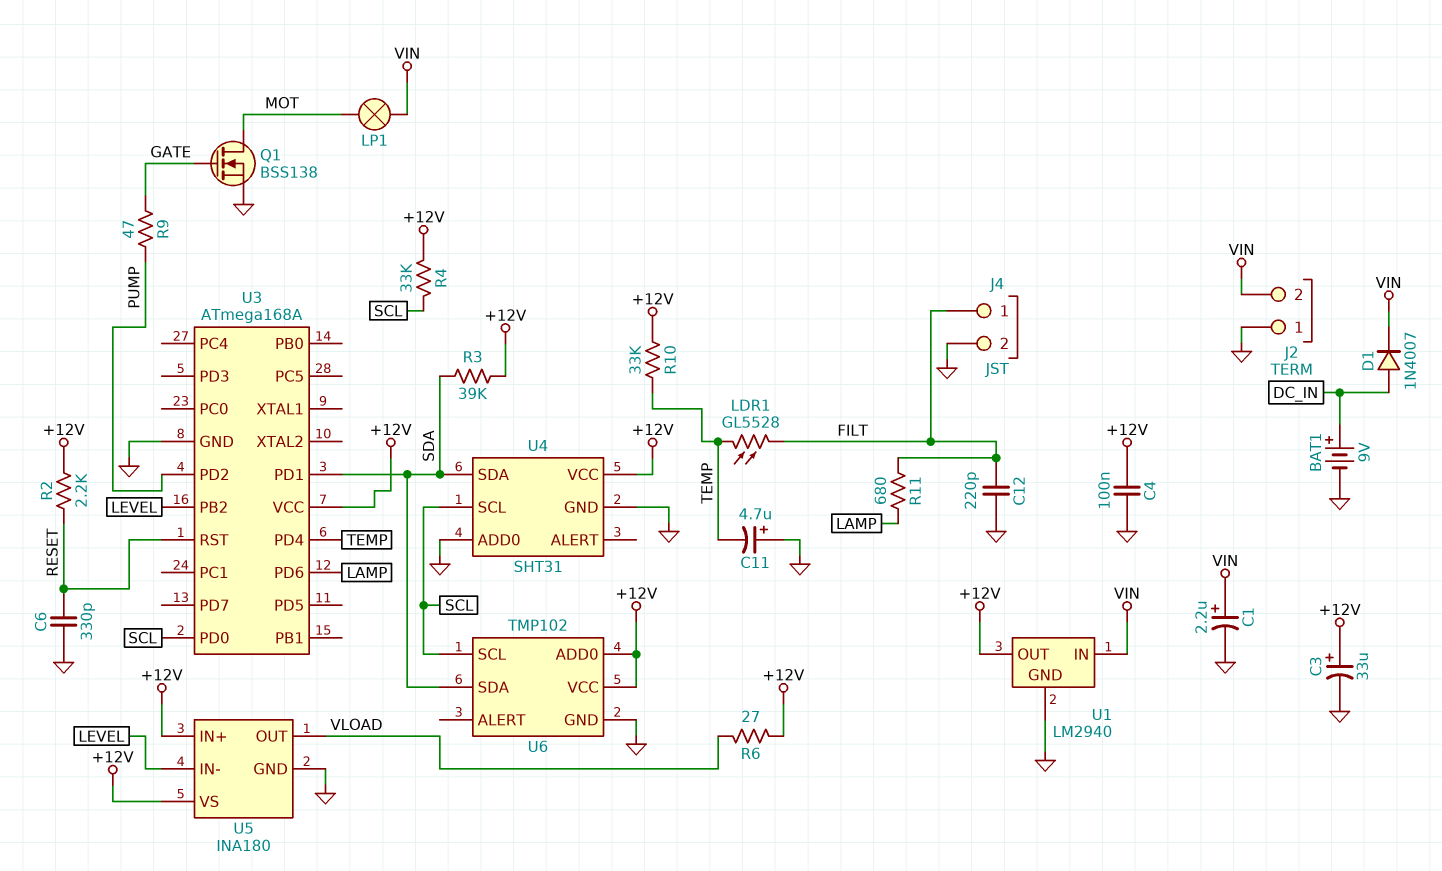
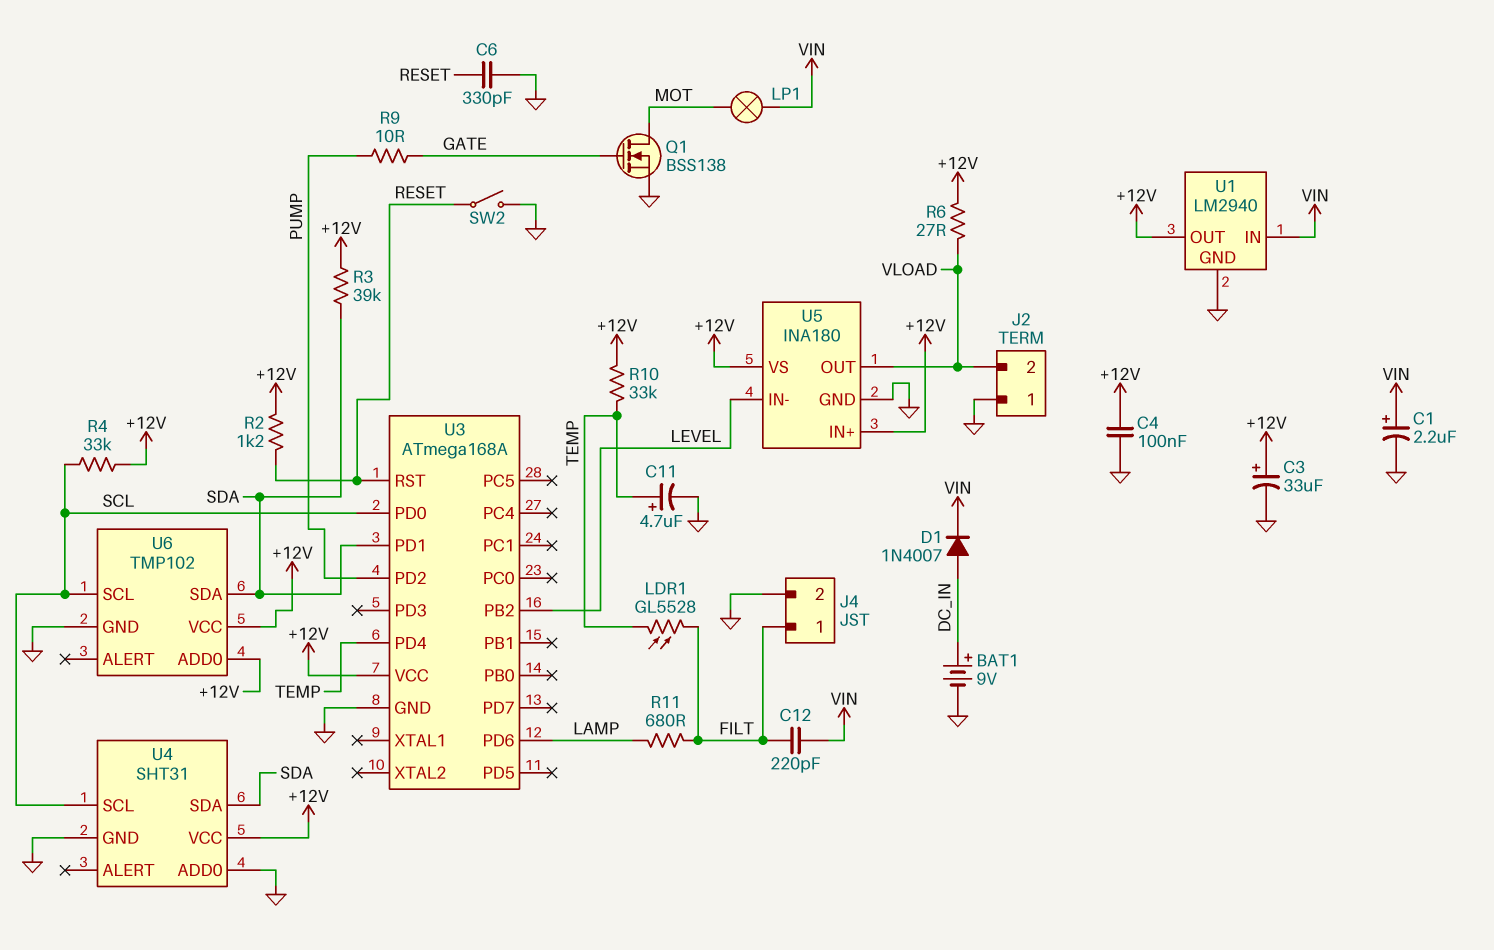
C11: 4.7uF (plus GND, minus TEMP) -> 4.7uF (plus TEMP, minus GND)
C12: 220pF (FILT, GND) -> 220pF (FILT, VIN)
J2 pin 2: VIN -> VLOAD
R2: 2.2k (+12V, RESET) -> 1.2k (+12V, RESET)
R9: 47 (GATE, PUMP) -> 10 (GATE, PUMP)
SW2: none -> switch (GND, RESET)

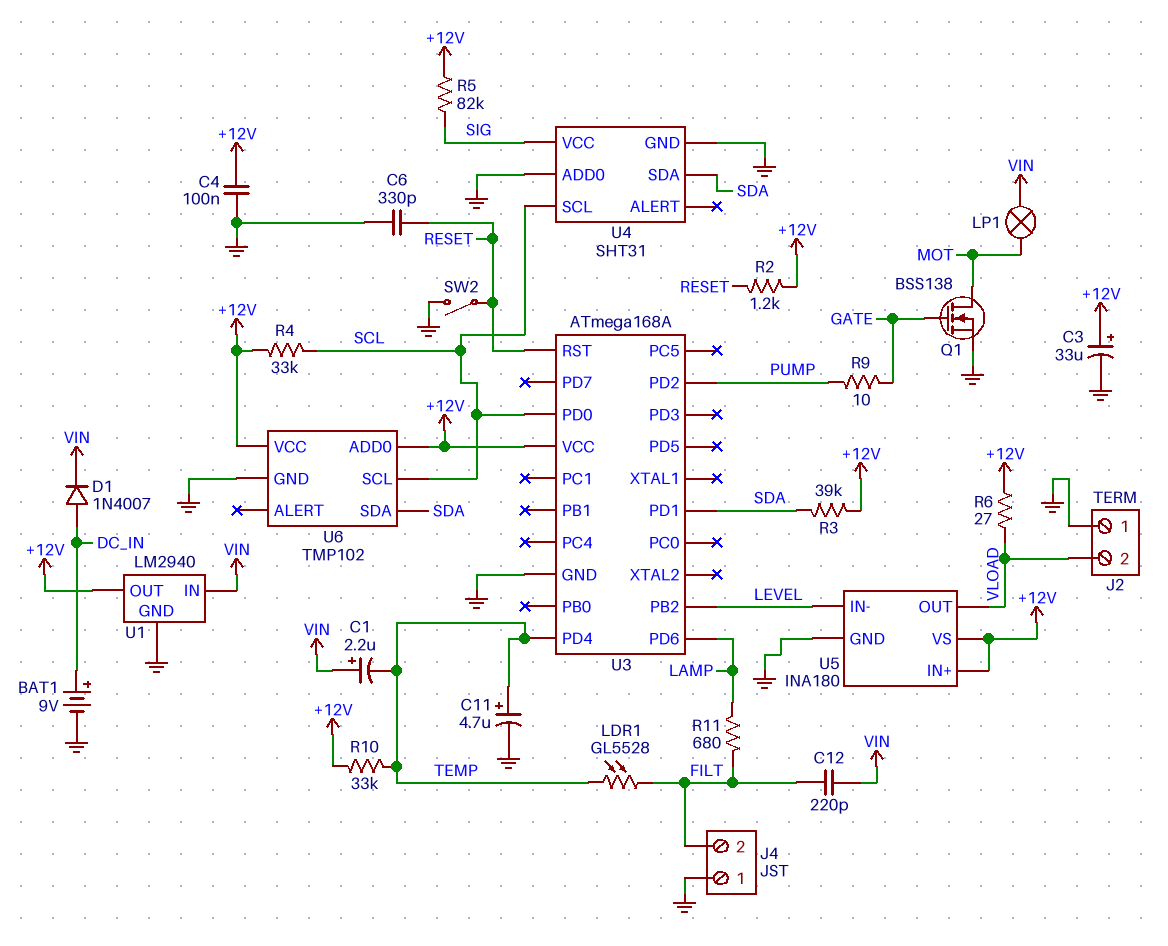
C1: 2.2uF (plus VIN, minus GND) -> 2.2uF (plus VIN, minus TEMP)
J4 pin 1: FILT -> GND
J4 pin 2: GND -> FILT
R5: none -> 82k (+12V, SIG)
U4 pin VCC: +12V -> SIG

